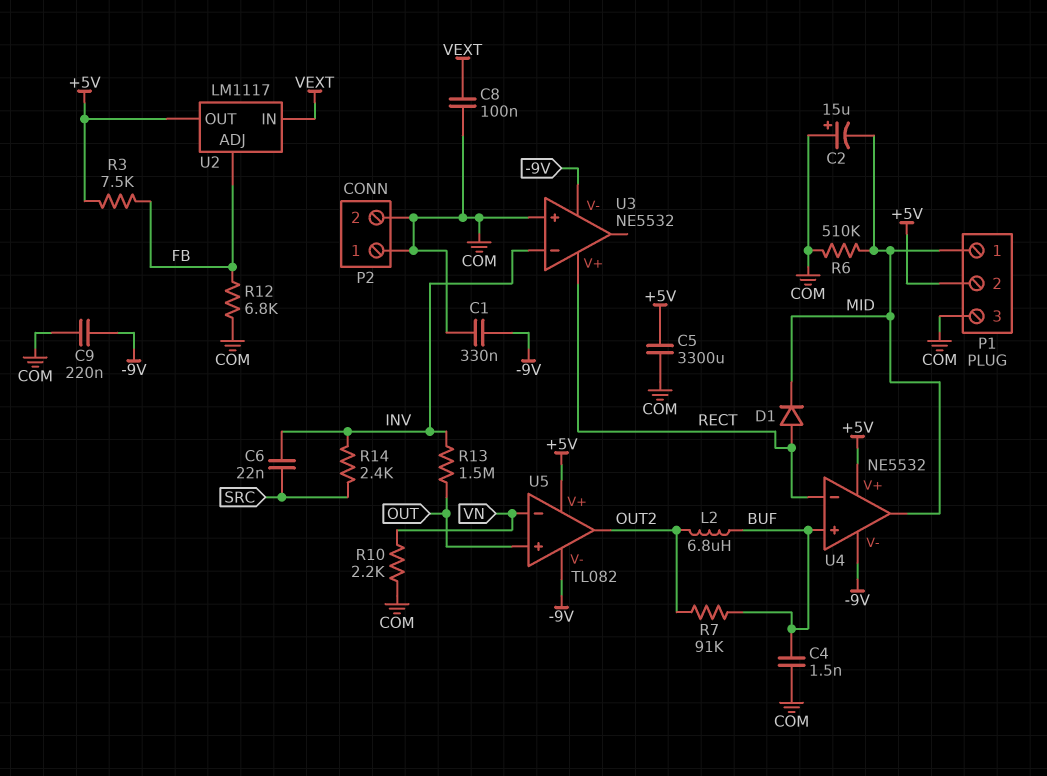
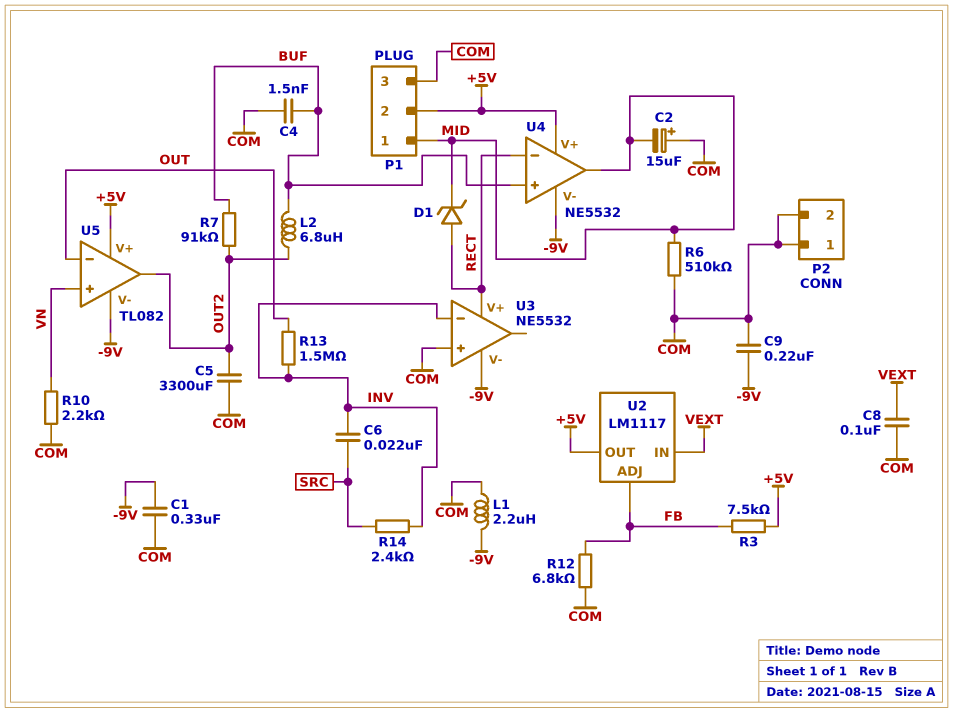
C5: 3300uF (+5V, COM) -> 3300uF (COM, OUT2)
D1: diode (A RECT, K MID) -> zener (A RECT, K MID)
L1: none -> 2.2uH (-9V, COM)
U5 pin in+: OUT -> VN
U5 pin in-: VN -> OUT

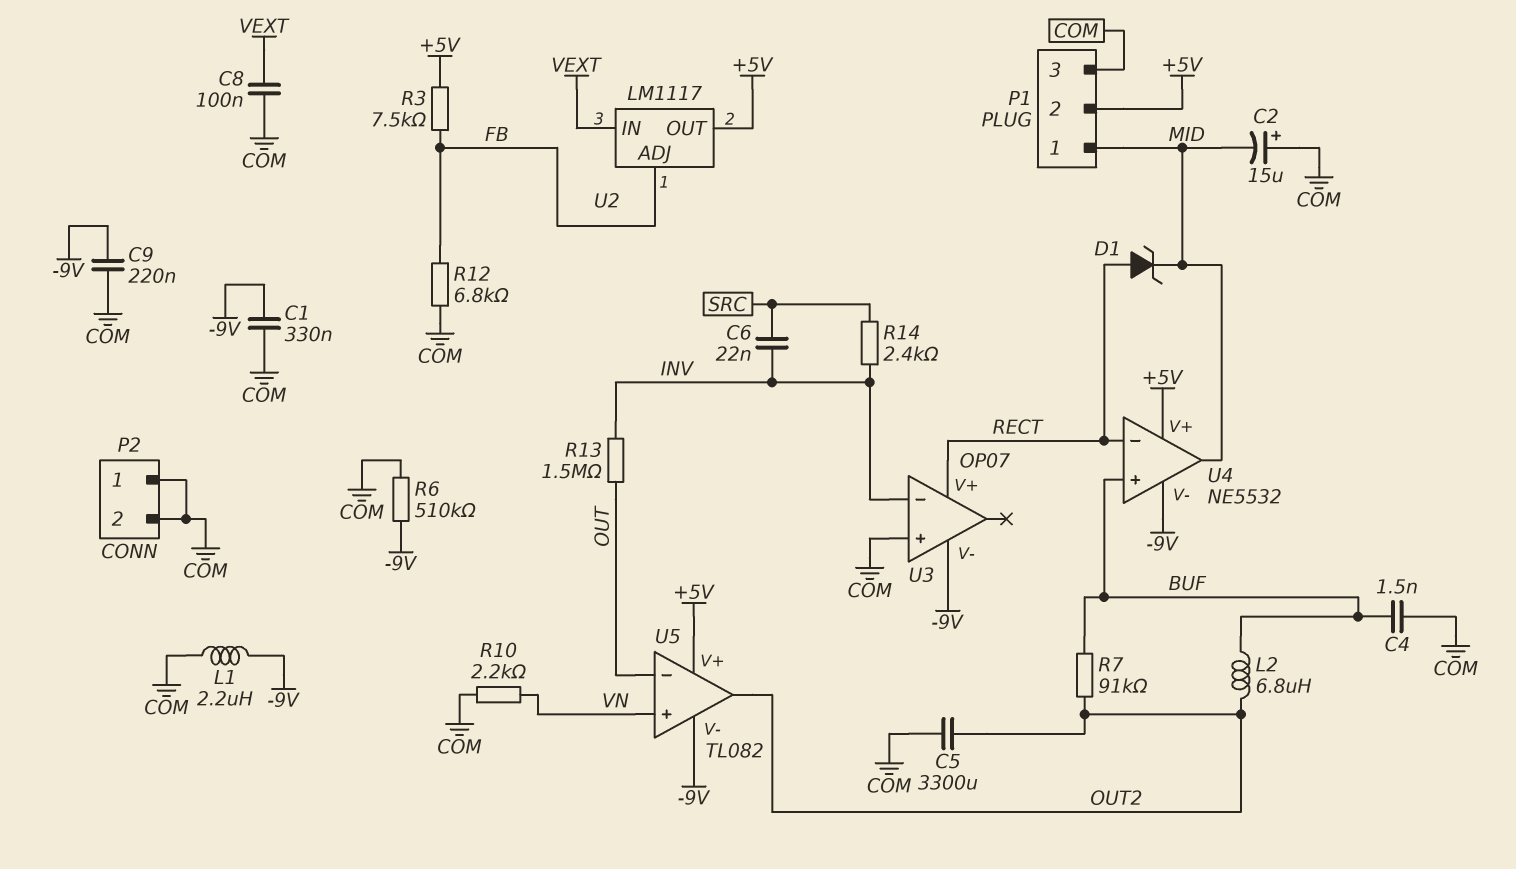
R6: 510k (COM, MID) -> 510k (-9V, COM)
U3: NE5532 -> OP07

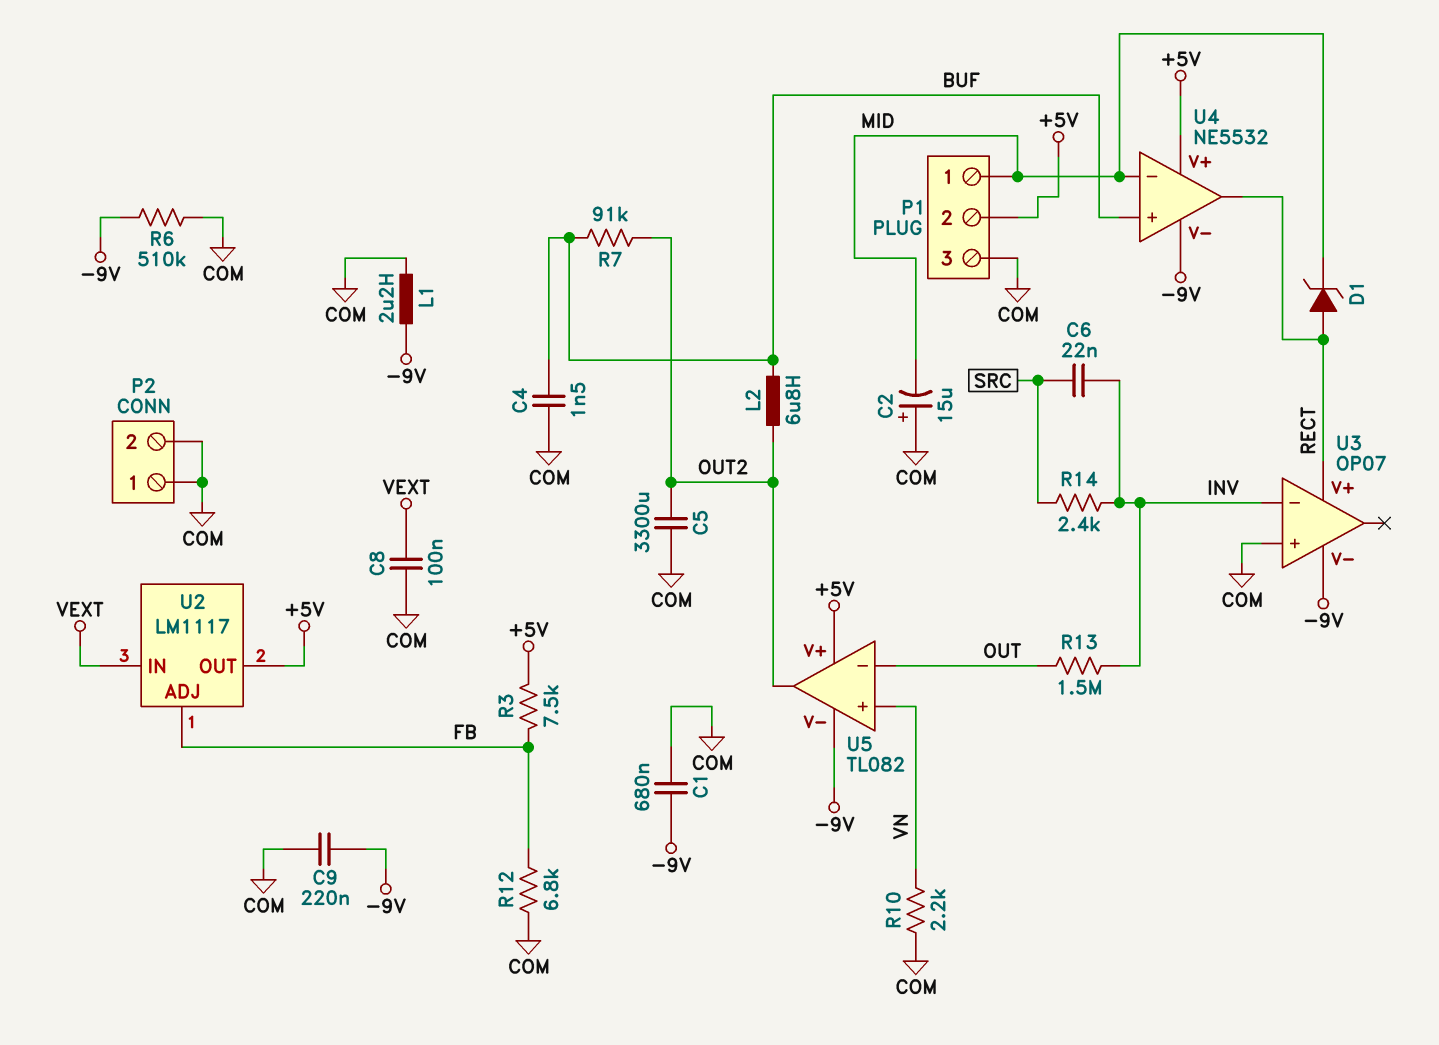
C1: 330nF (-9V, COM) -> 680nF (-9V, COM)
U4 pin in-: RECT -> MID
U4 pin out: MID -> RECT

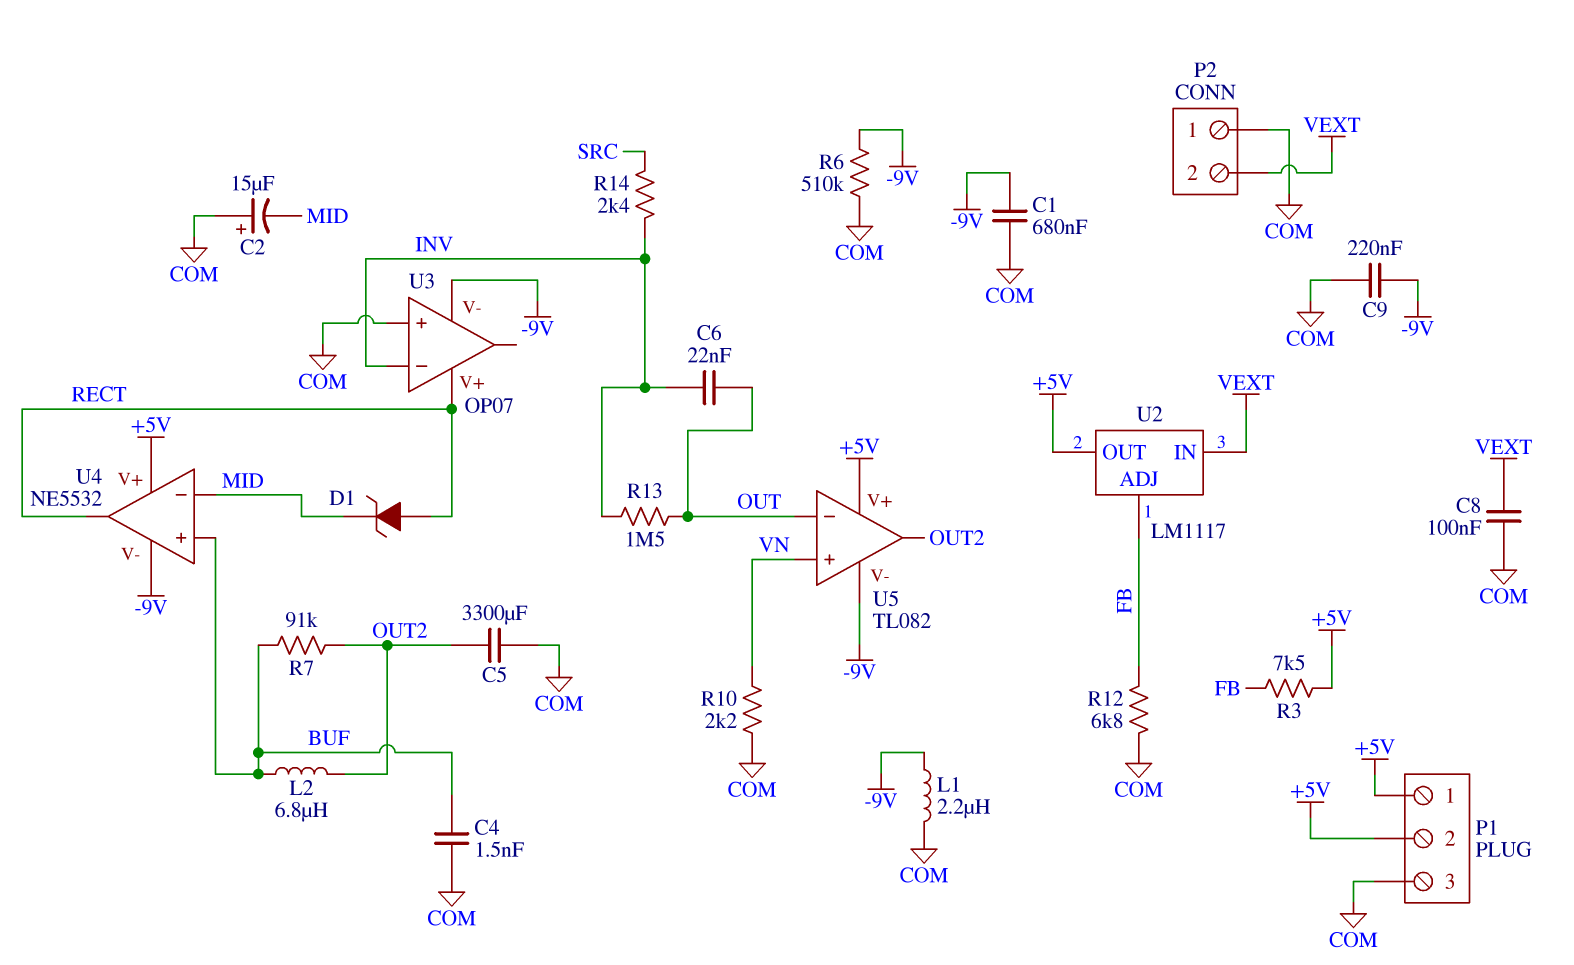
C6: 22nF (INV, SRC) -> 22nF (INV, OUT)
P1 pin 1: MID -> +5V
P2 pin 2: COM -> VEXT

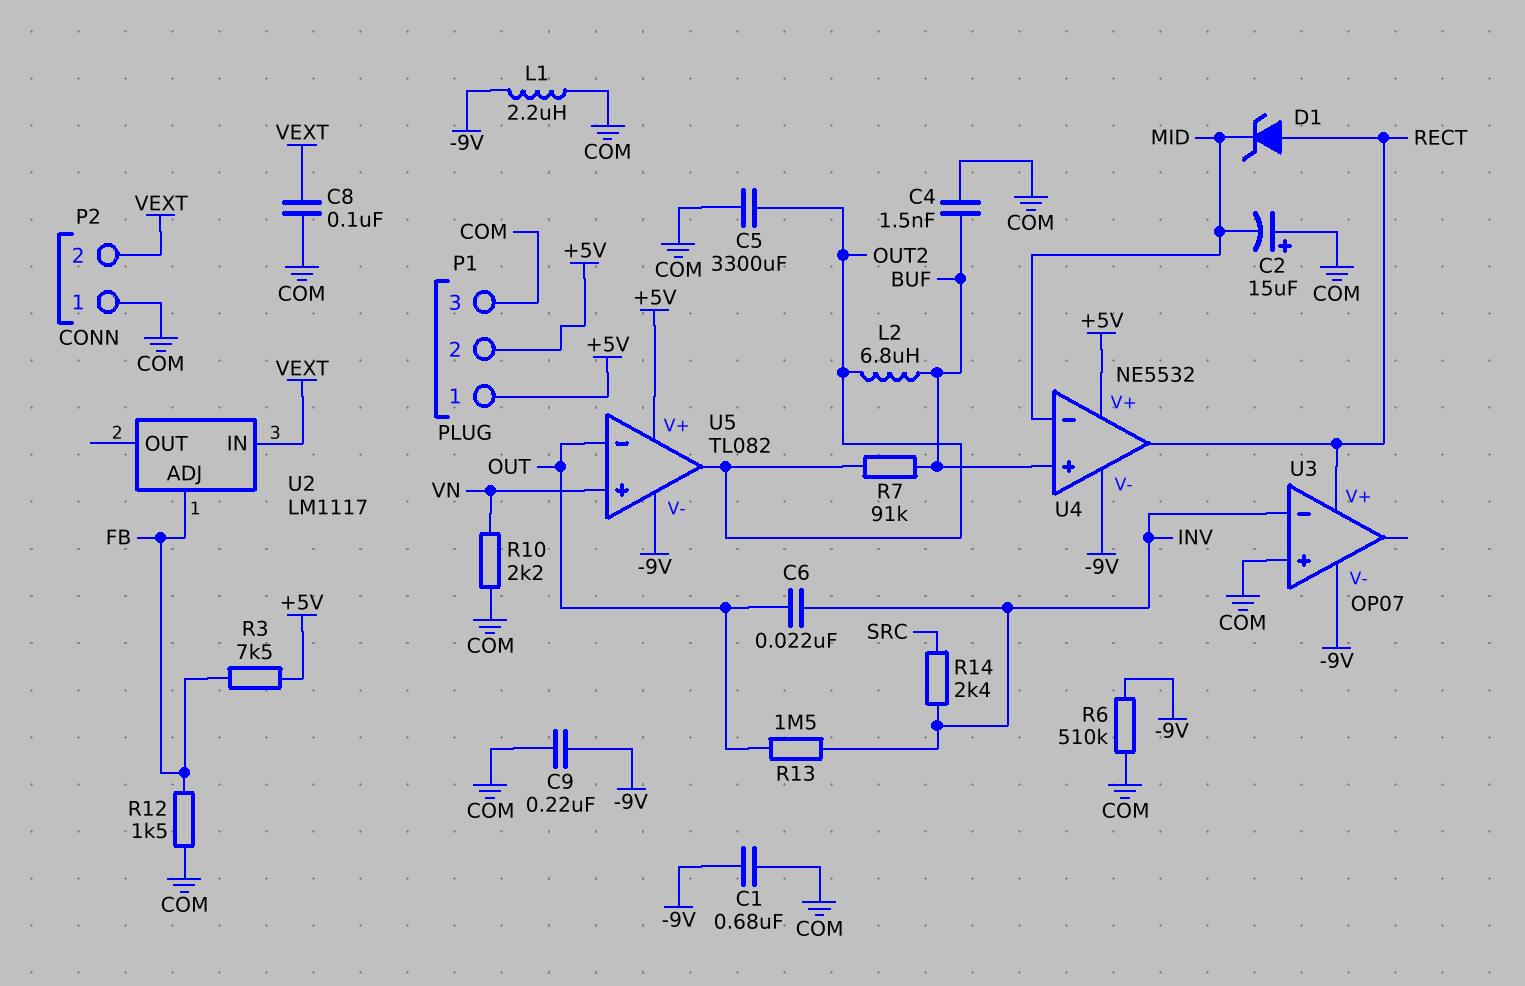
R12: 6.8k (COM, FB) -> 1.5k (COM, FB)
U2 pin OUT: +5V -> none

